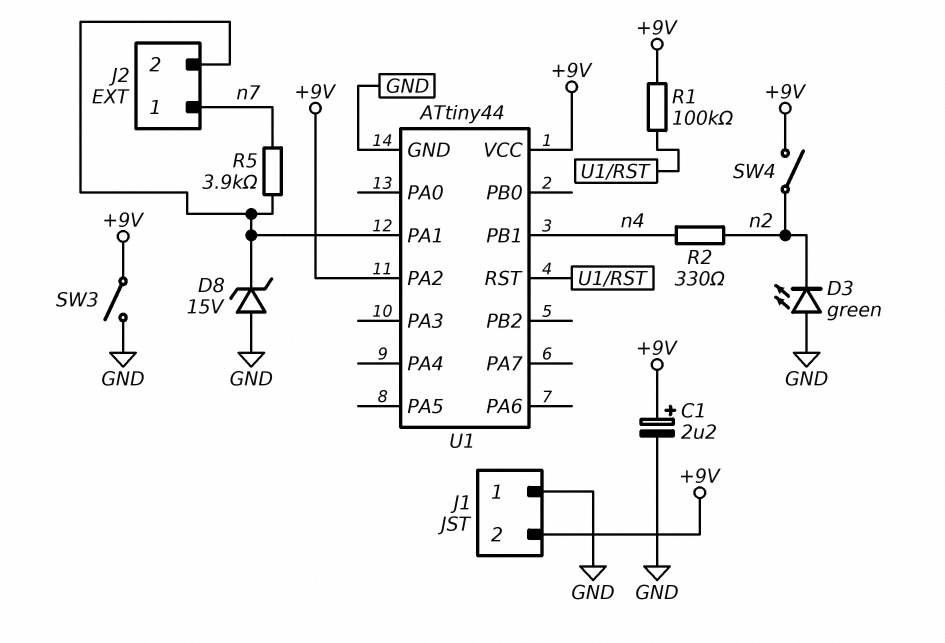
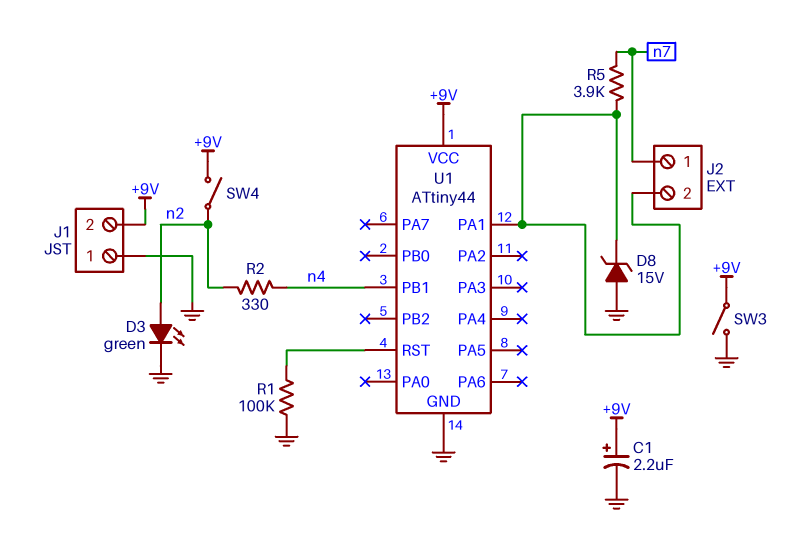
D3: LED green (A GND, K n2) -> LED green (A n2, K GND)
R1: 100k (+9V, U1/RST) -> 100k (GND, U1/RST)
U1 pin PA2: +9V -> none

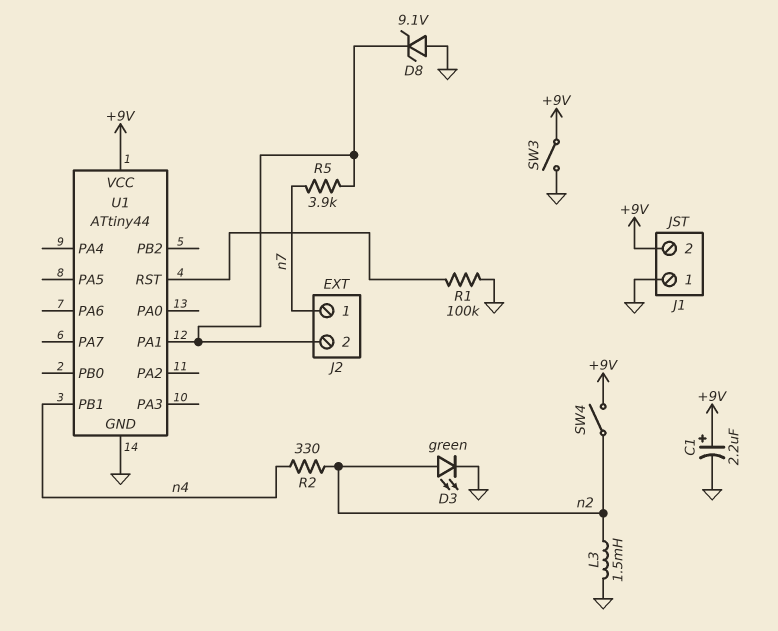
D8: zener 15V (A GND, K J2/2) -> zener 9.1V (A GND, K J2/2)
L3: none -> 1.5mH (GND, n2)

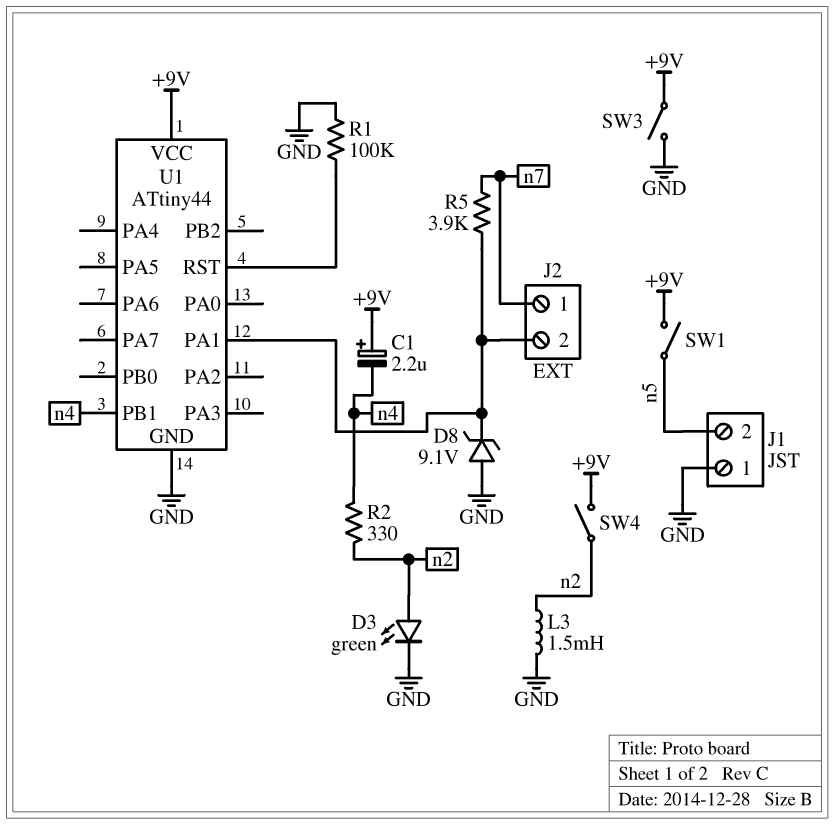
C1: 2.2uF (plus +9V, minus GND) -> 2.2uF (plus +9V, minus n4)
J1 pin 2: +9V -> n5
SW1: none -> switch (+9V, n5)

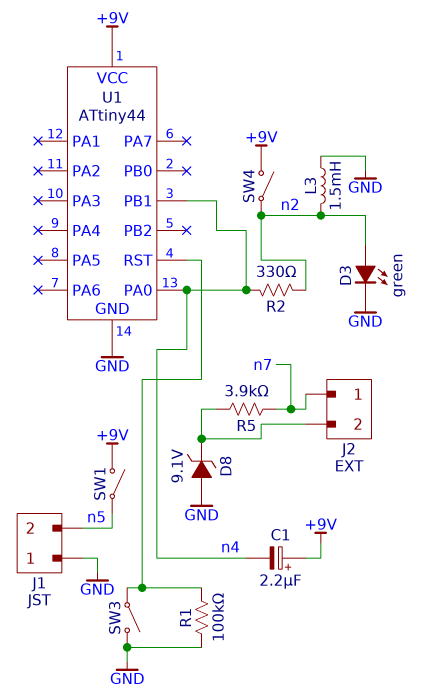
SW3: switch (+9V, GND) -> switch (GND, U1/RST)
U1 pin PA0: none -> n4
U1 pin PA1: J2/2 -> none

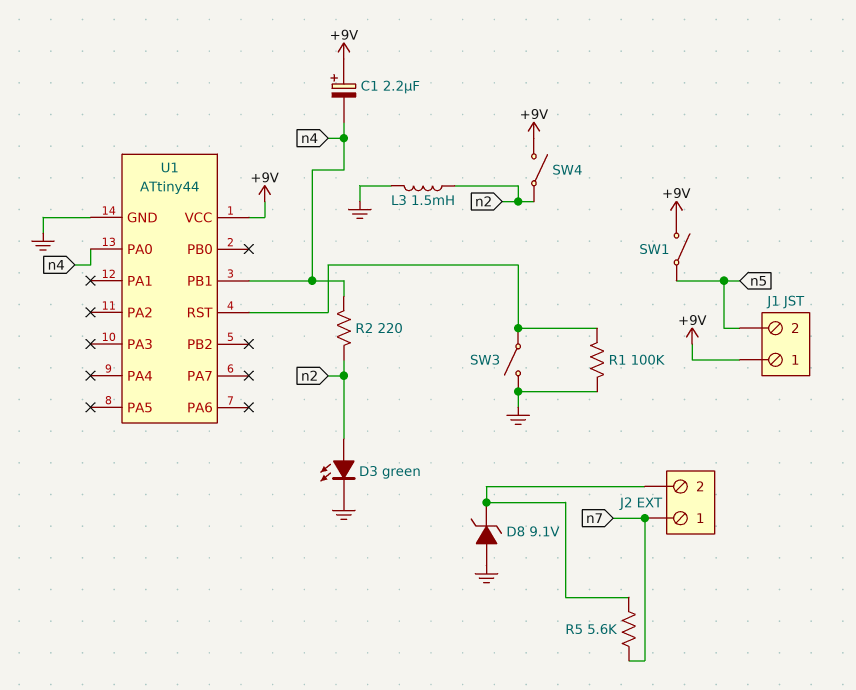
J1 pin 1: GND -> +9V
R2: 330 (n2, n4) -> 220 (n2, n4)
R5: 3.9k (J2/2, n7) -> 5.6k (J2/2, n7)

